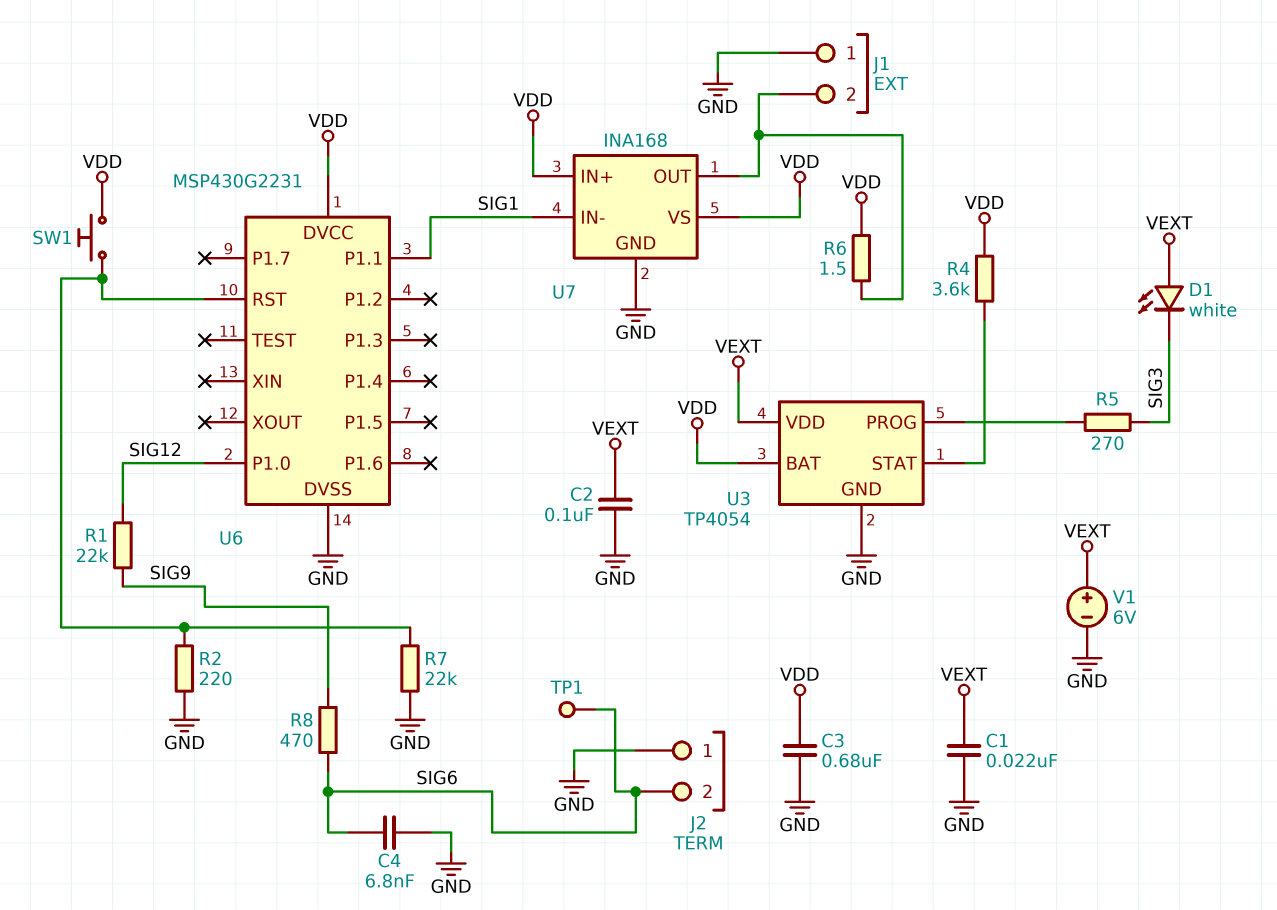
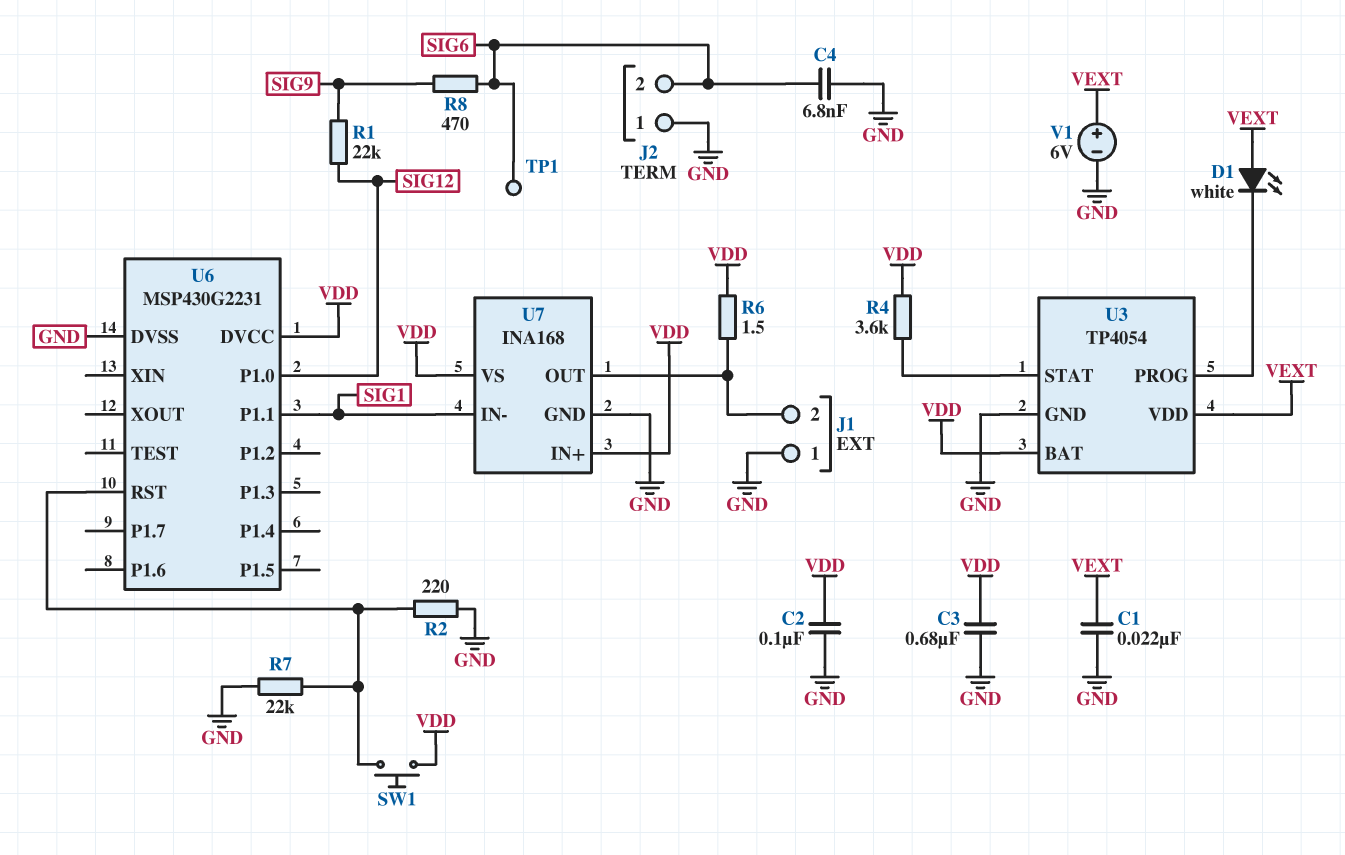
C2: 100nF (GND, VEXT) -> 100nF (GND, VDD)
D1: LED white (A VEXT, K SIG3) -> LED white (A VEXT, K U3/PROG)
R5: 270 (SIG3, U3/PROG) -> none

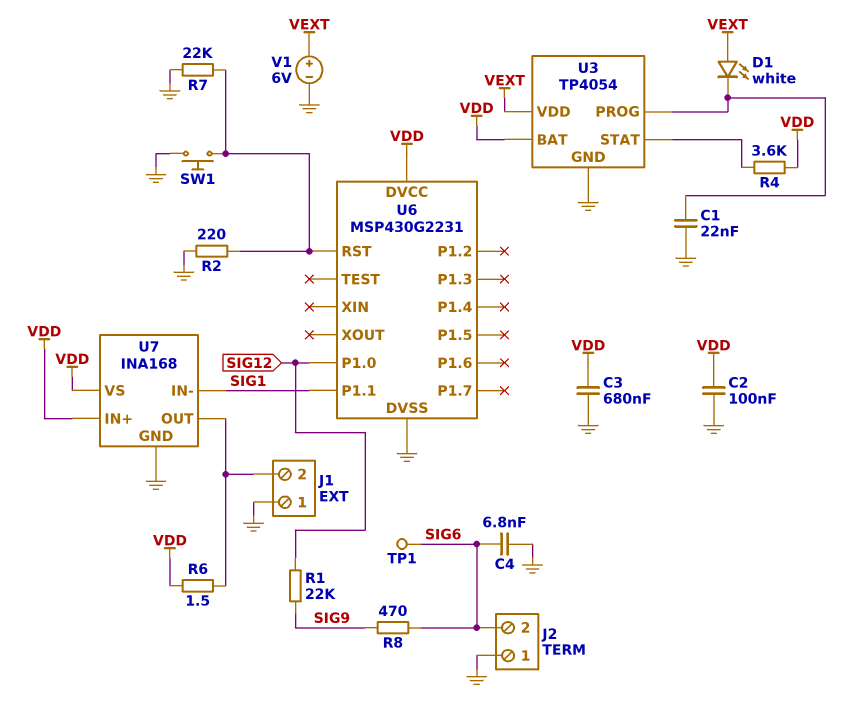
C1: 22nF (GND, VEXT) -> 22nF (GND, U3/PROG)
SW1: button (U6/RST, VDD) -> button (GND, U6/RST)

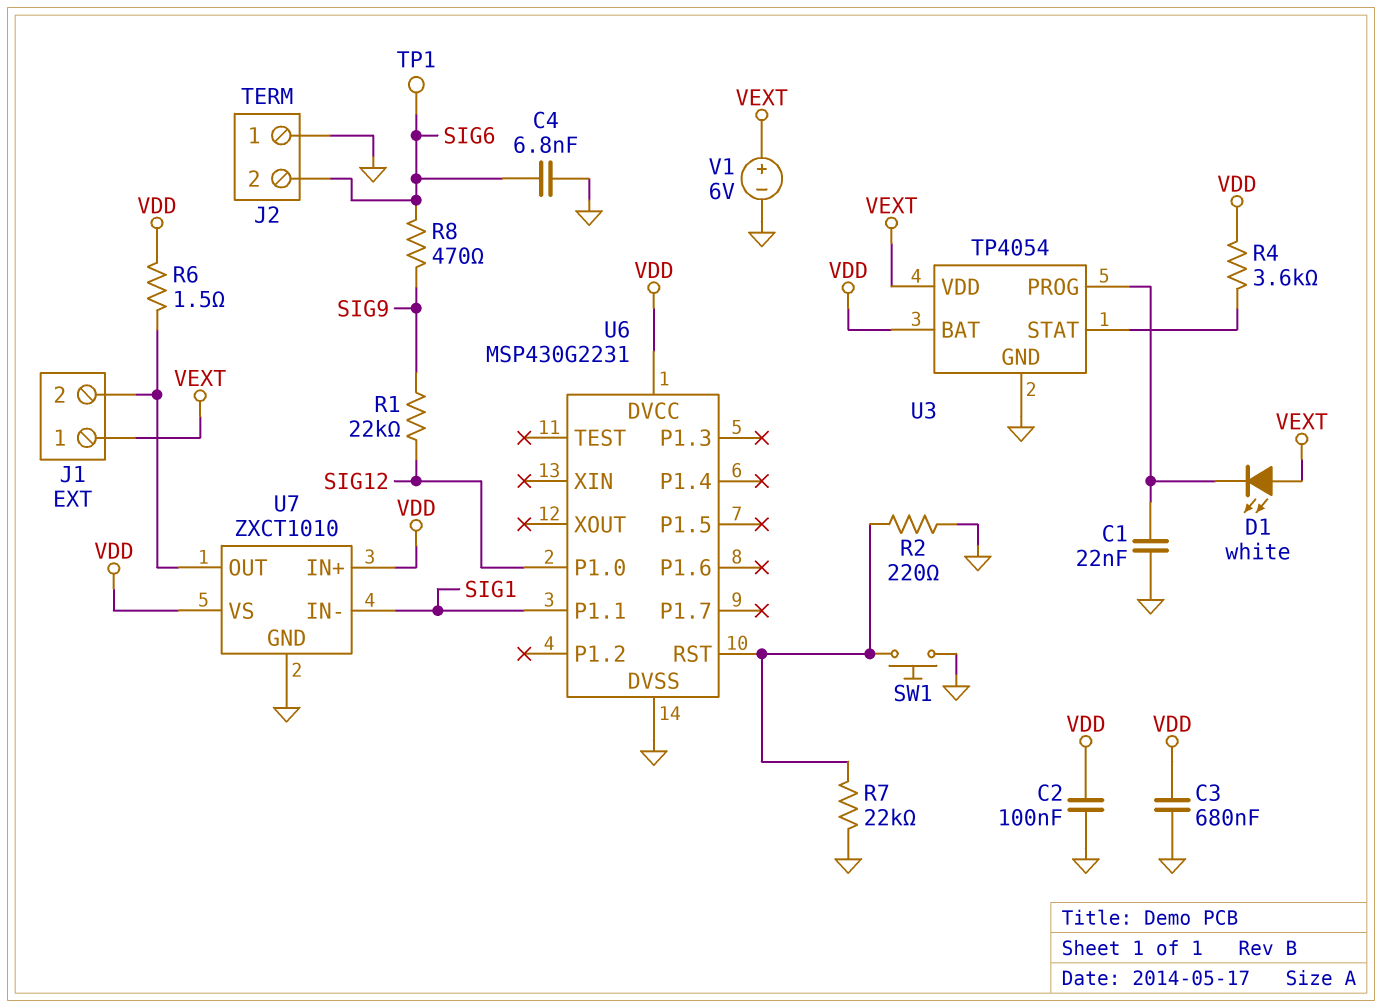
J1 pin 1: GND -> VEXT
U7: INA168 -> ZXCT1010

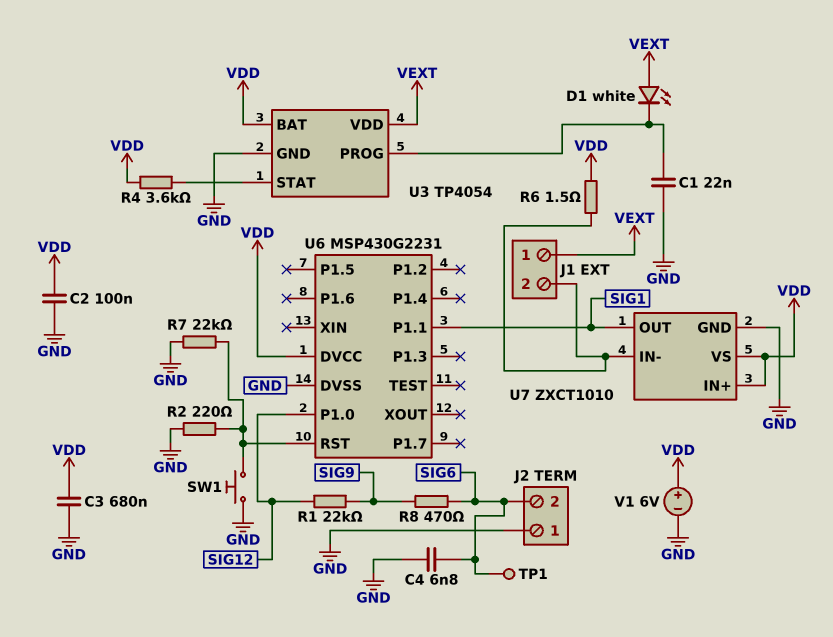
U7 pin IN-: SIG1 -> J1/2
U7 pin OUT: J1/2 -> SIG1
V1: 6V (plus VEXT, minus GND) -> 6V (plus VDD, minus GND)

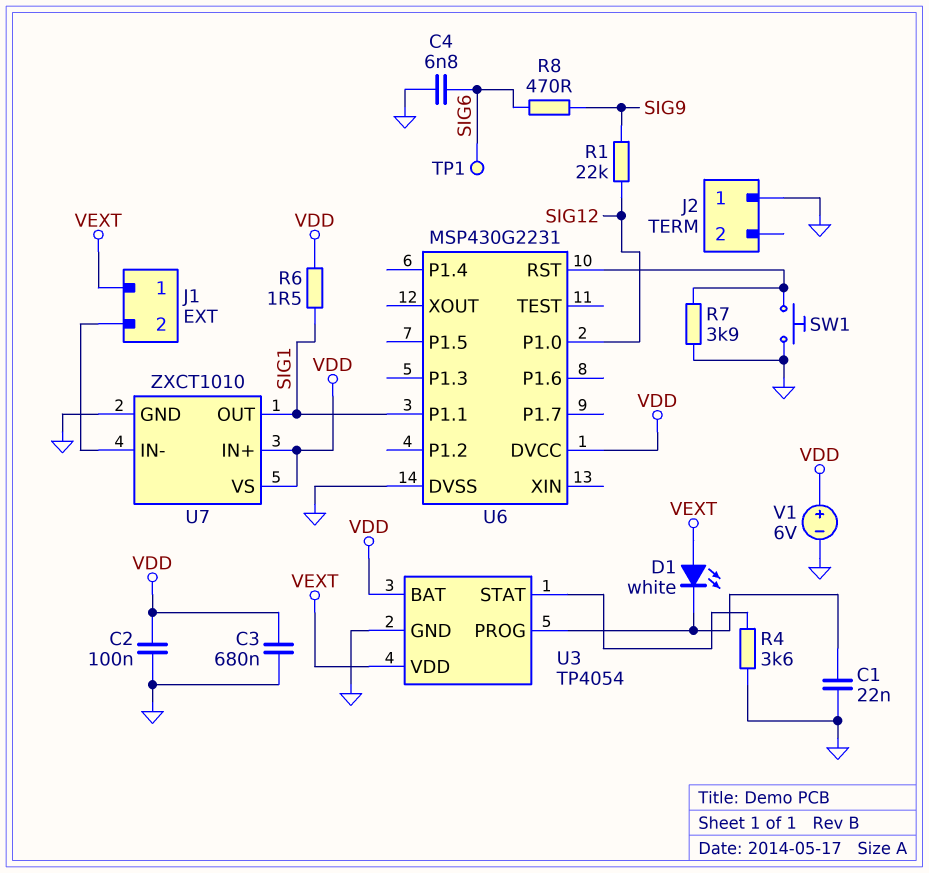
J2 pin 2: SIG6 -> none
R2: 220 (GND, U6/RST) -> none
R4: 3.6k (U3/STAT, VDD) -> 3.6k (GND, U3/STAT)
R6: 1.5 (J1/2, VDD) -> 1.5 (SIG1, VDD)
R7: 22k (GND, U6/RST) -> 3.9k (GND, U6/RST)

